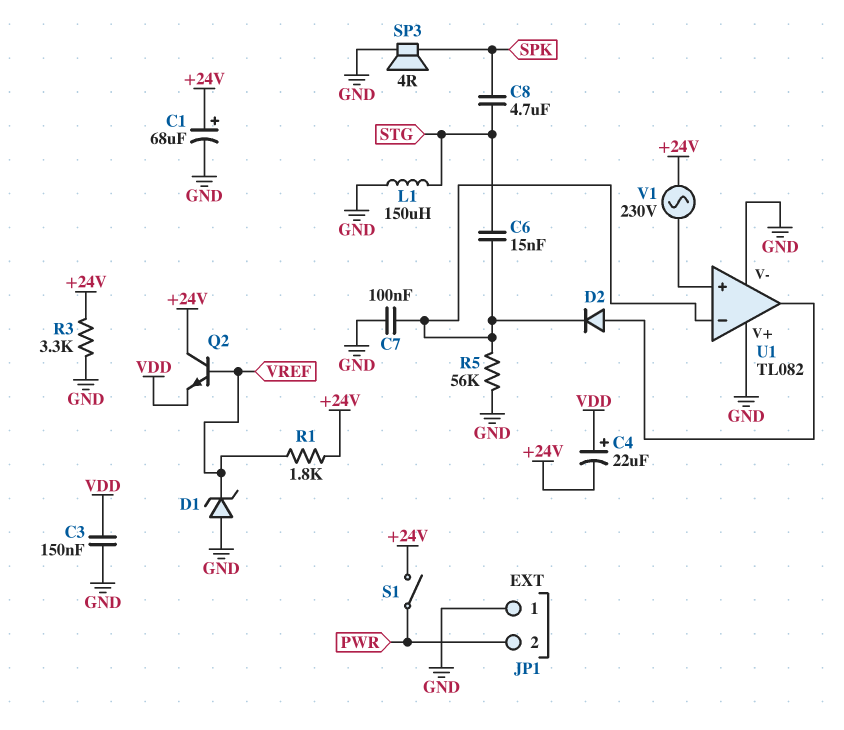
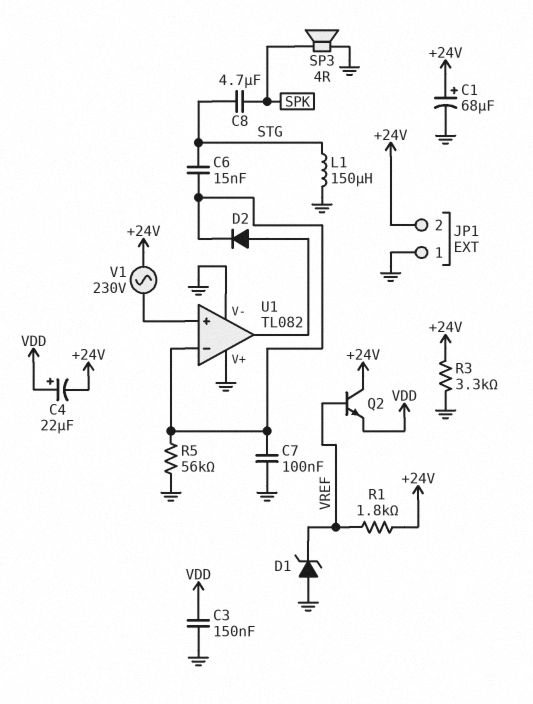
JP1 pin 2: PWR -> +24V
S1: switch (+24V, PWR) -> none

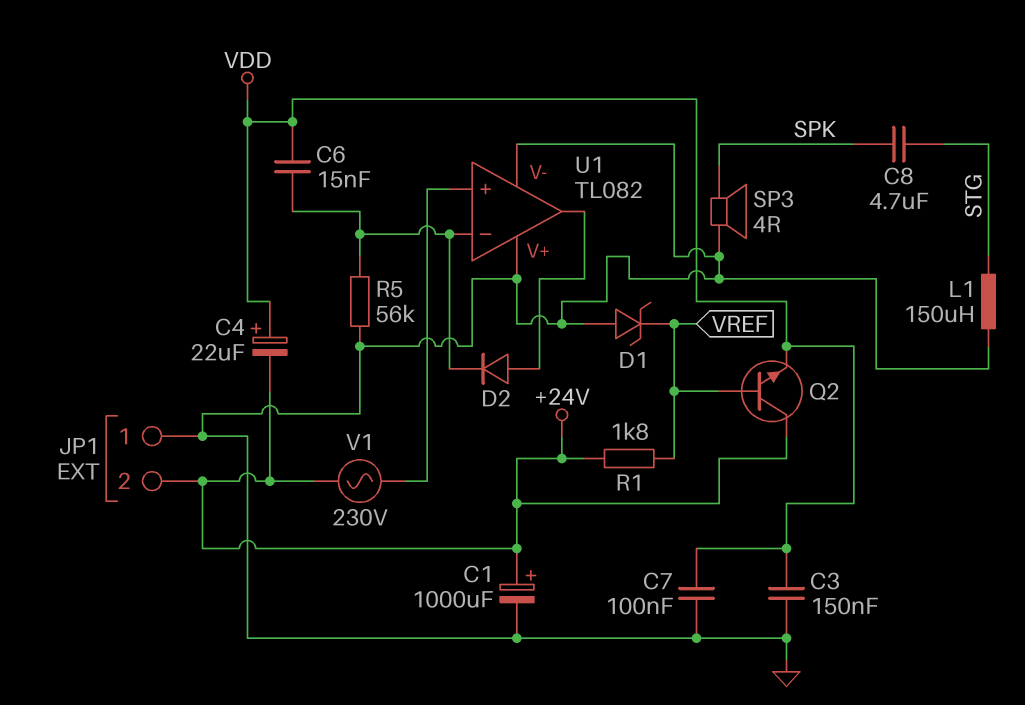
C1: 68uF (plus +24V, minus GND) -> 1000uF (plus +24V, minus GND)
C6: 15nF (STG, U1/in-) -> 15nF (U1/in-, VDD)
C7: 100nF (GND, U1/in-) -> 100nF (GND, VDD)
R3: 3.3k (+24V, GND) -> none

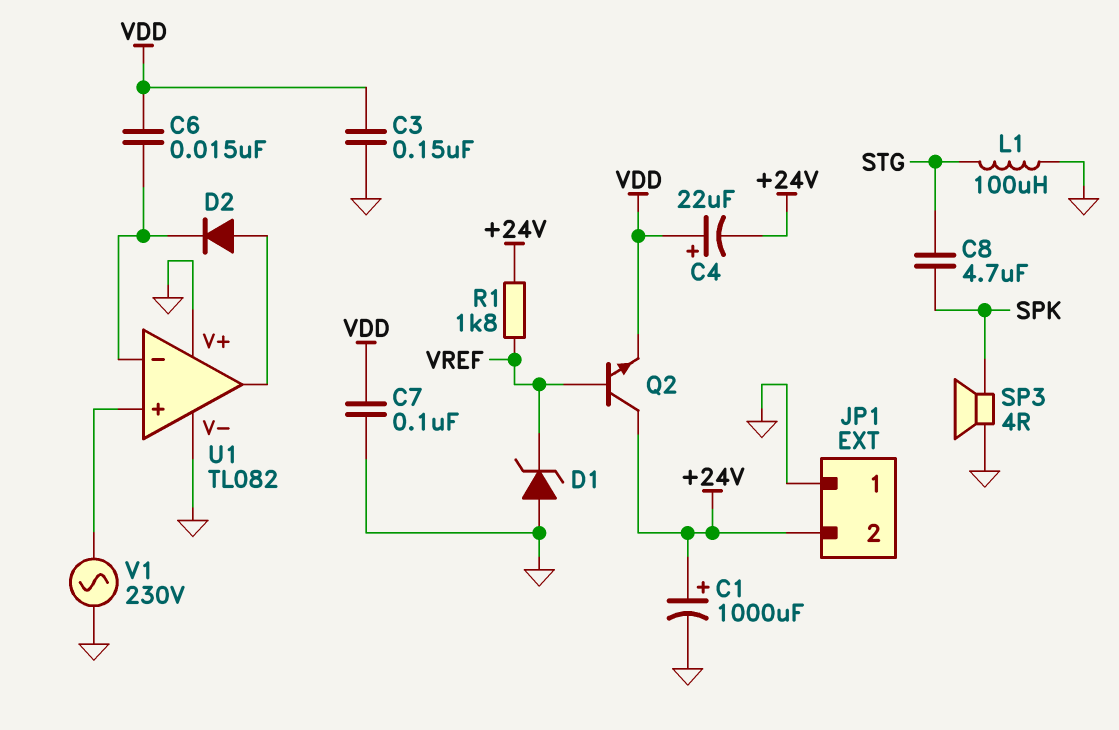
L1: 150uH (GND, STG) -> 100uH (GND, STG)
R5: 56k (GND, U1/in-) -> none
V1: AC 230V (+24V, U1/in+) -> AC 230V (GND, U1/in+)

